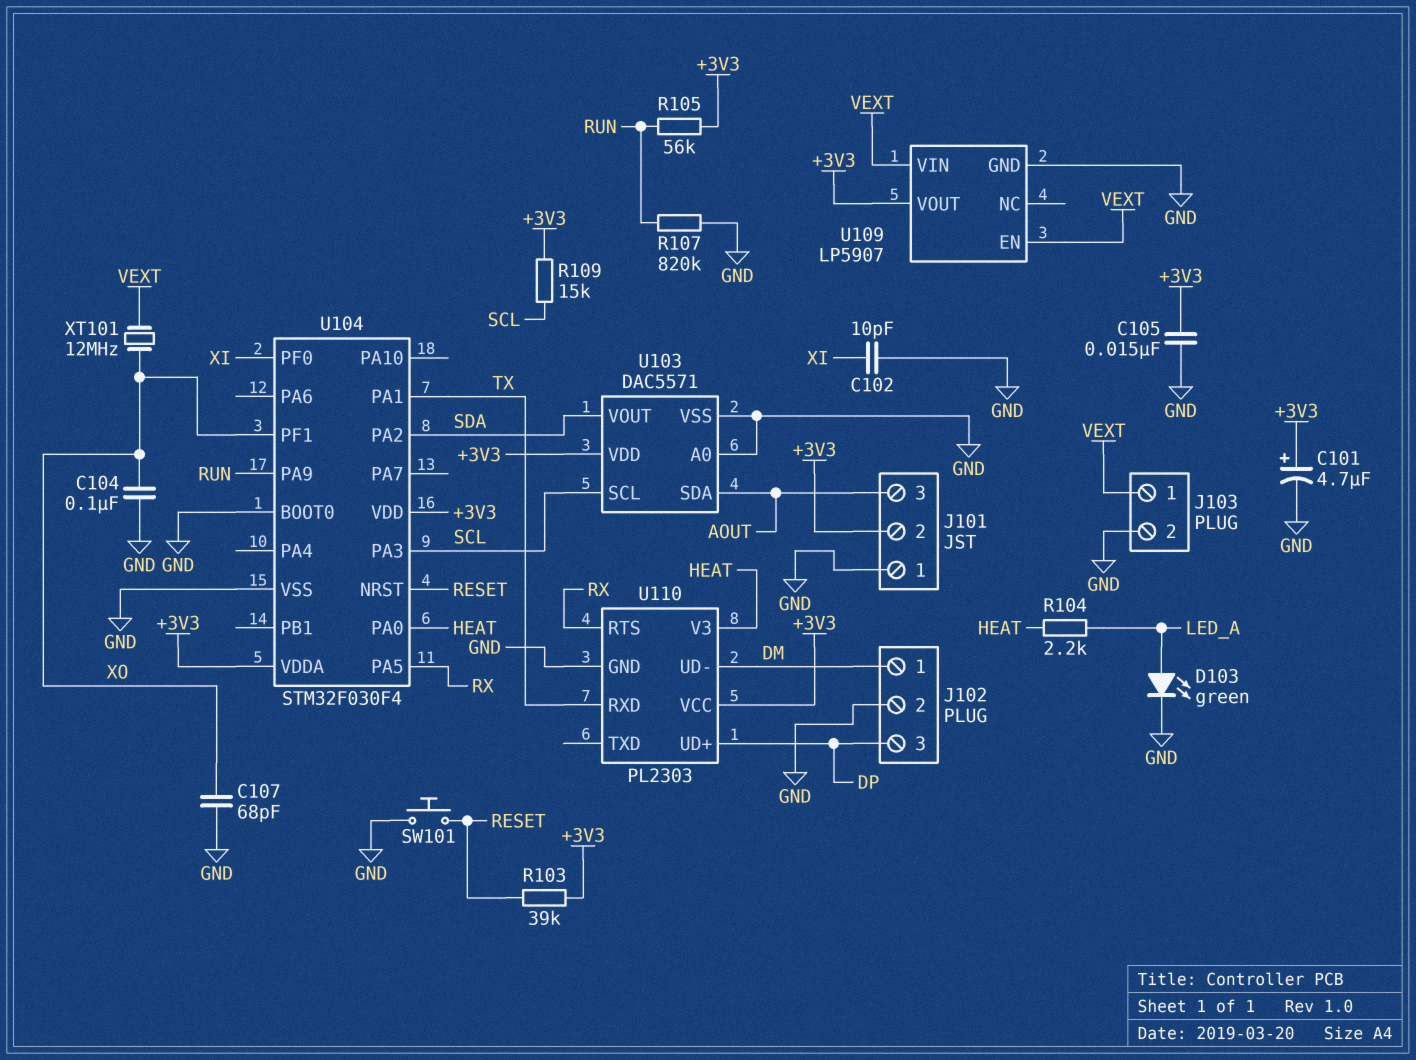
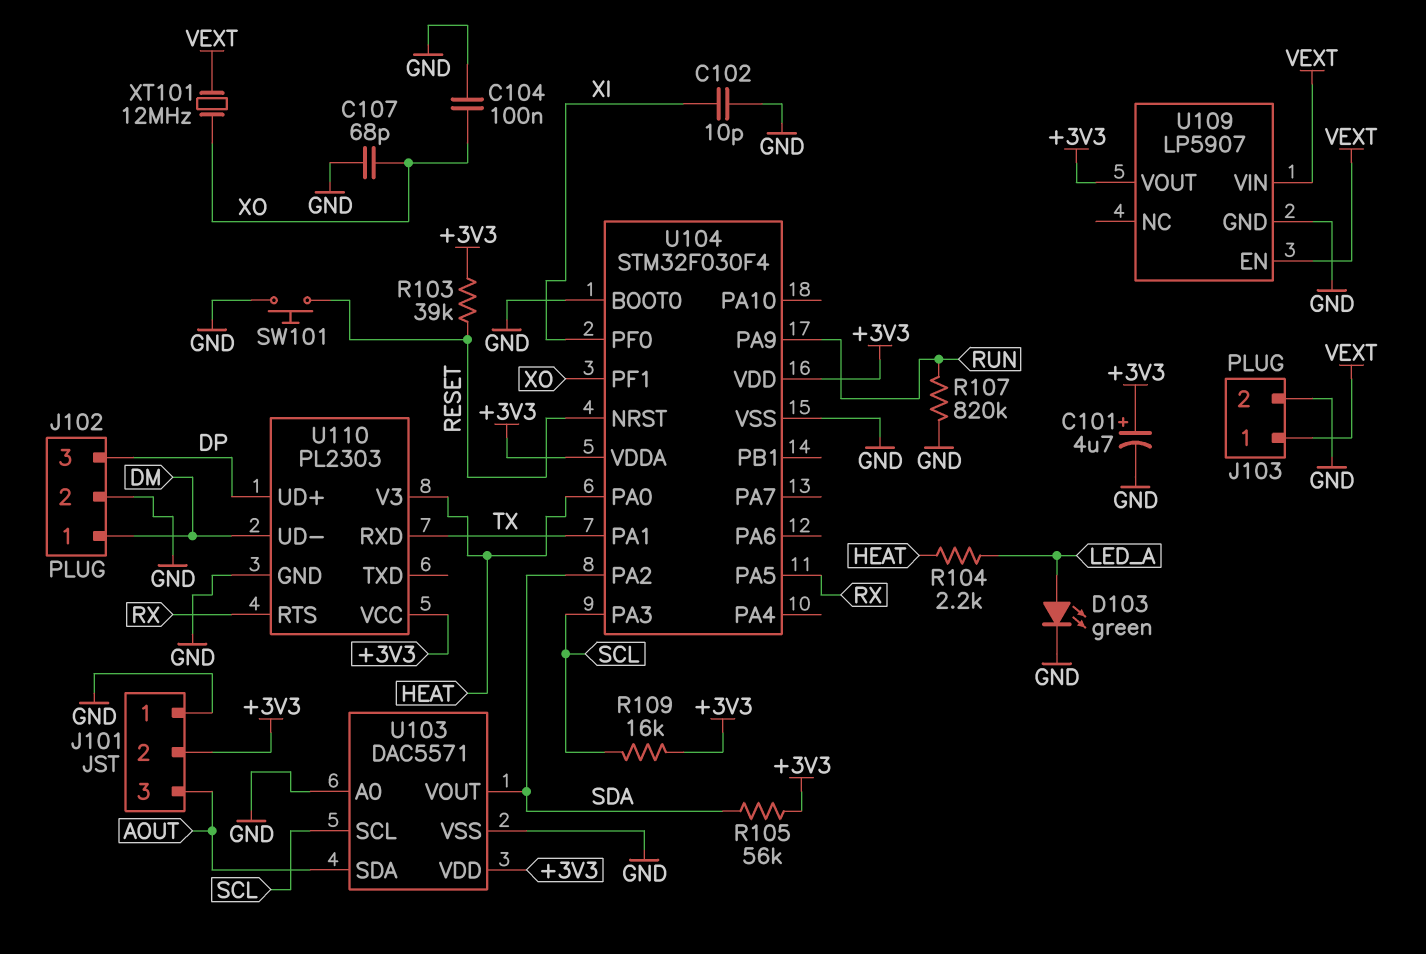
C105: 15nF (+3V3, GND) -> none
R105: 56k (+3V3, RUN) -> 56k (+3V3, SDA)
R109: 15k (+3V3, SCL) -> 16k (+3V3, SCL)

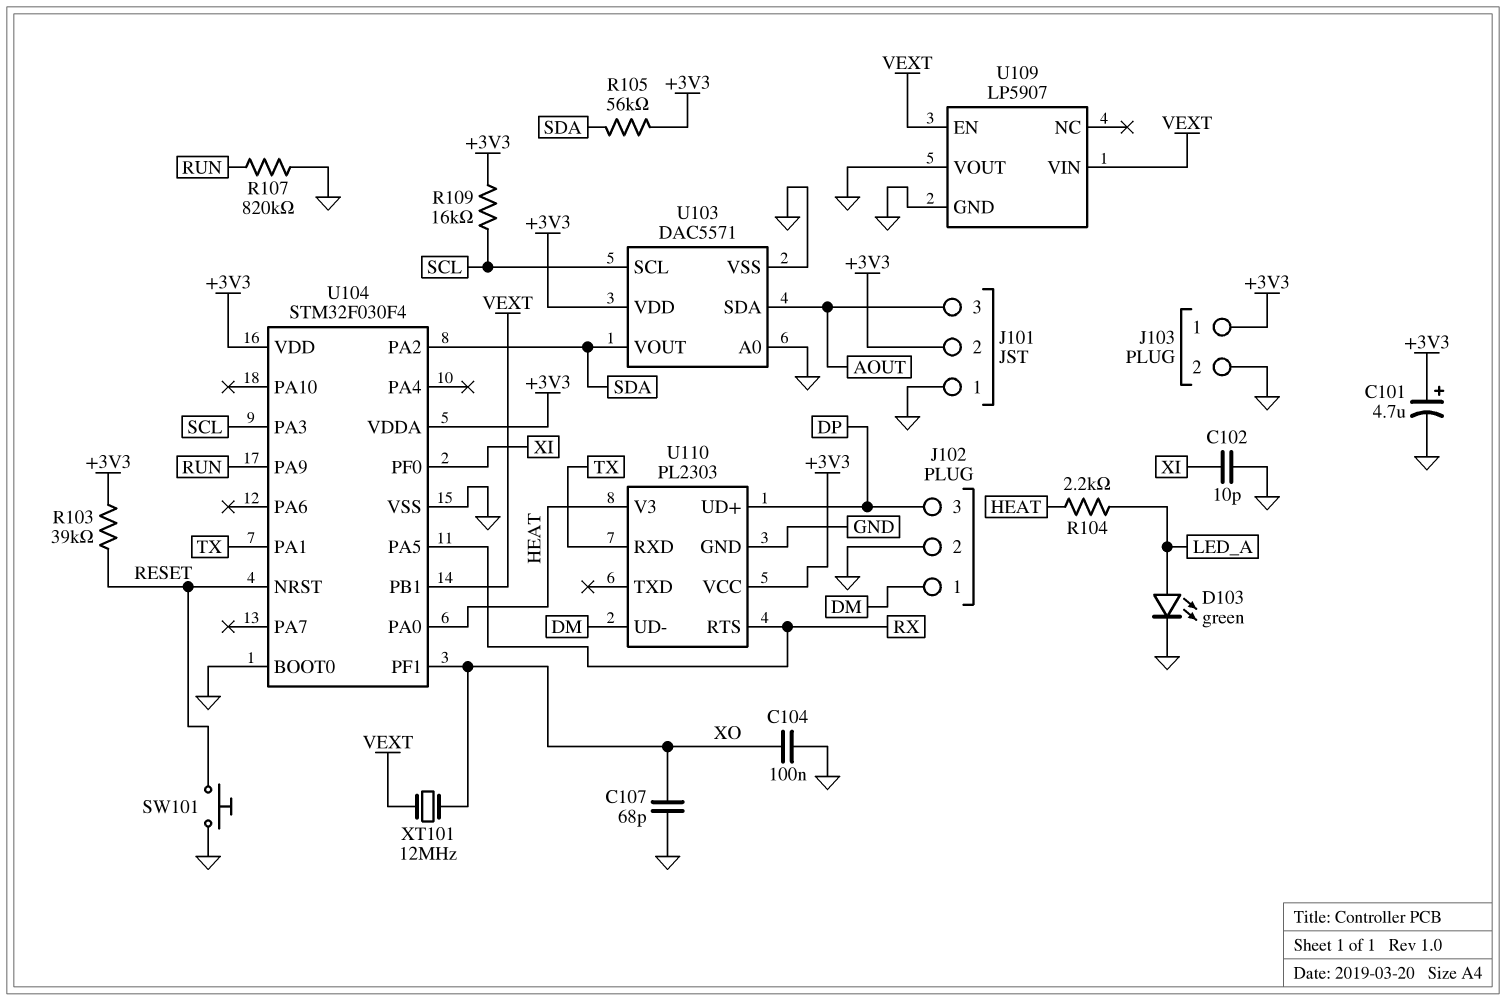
J103 pin 1: VEXT -> +3V3
U104 pin PB1: none -> VEXT
U109 pin VOUT: +3V3 -> GND

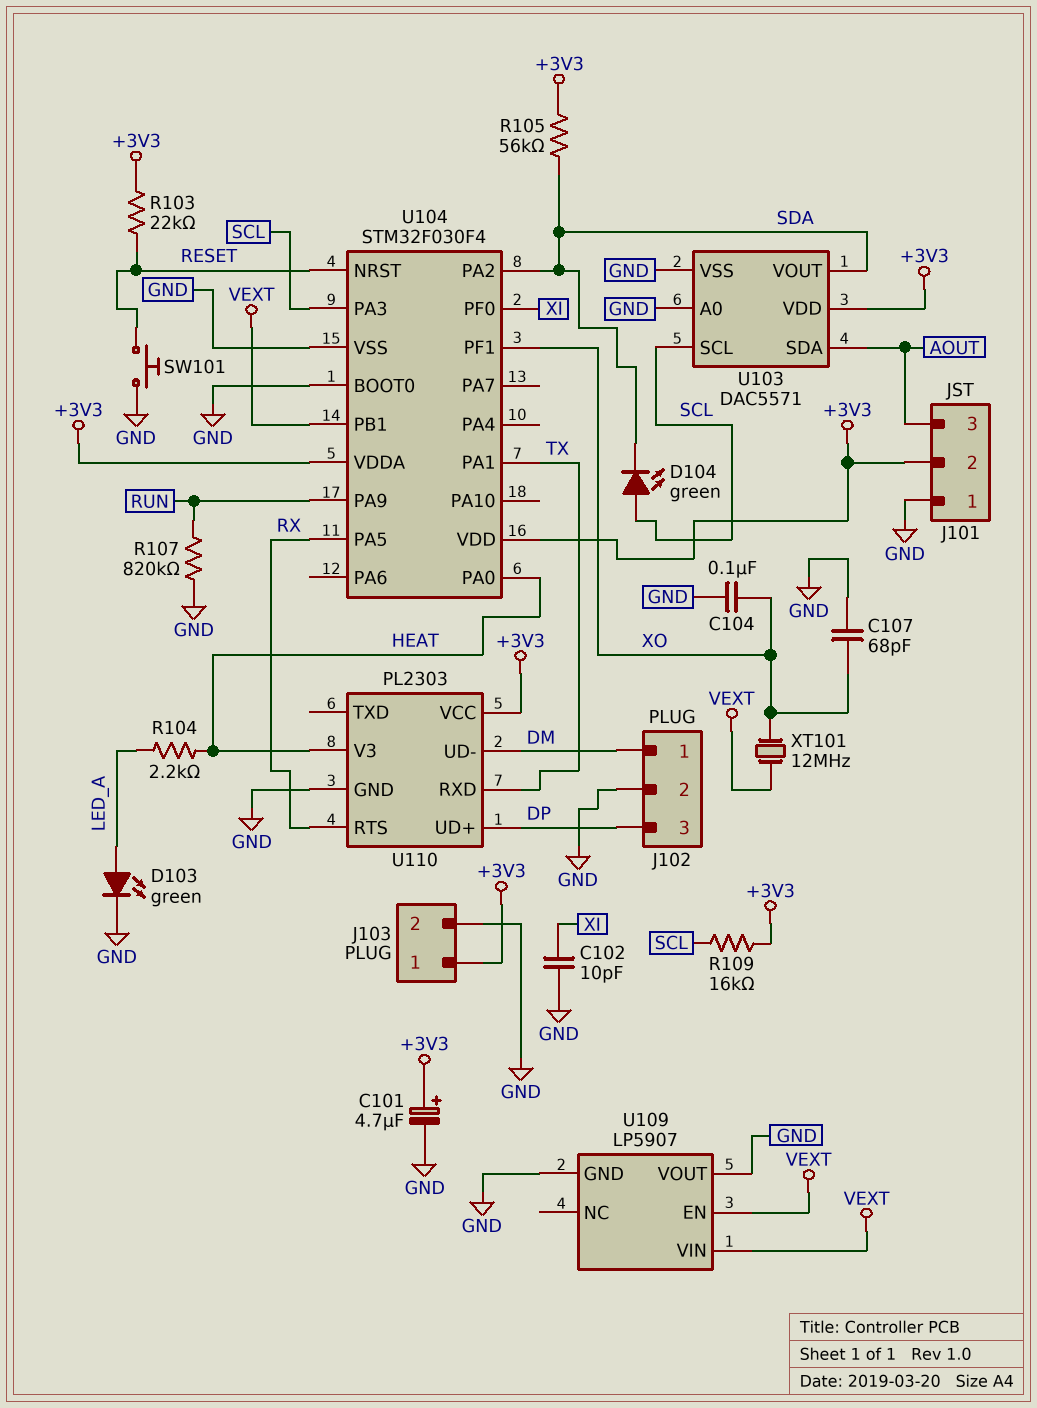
D104: none -> LED green (A SCL, K SDA)
R103: 39k (+3V3, RESET) -> 22k (+3V3, RESET)

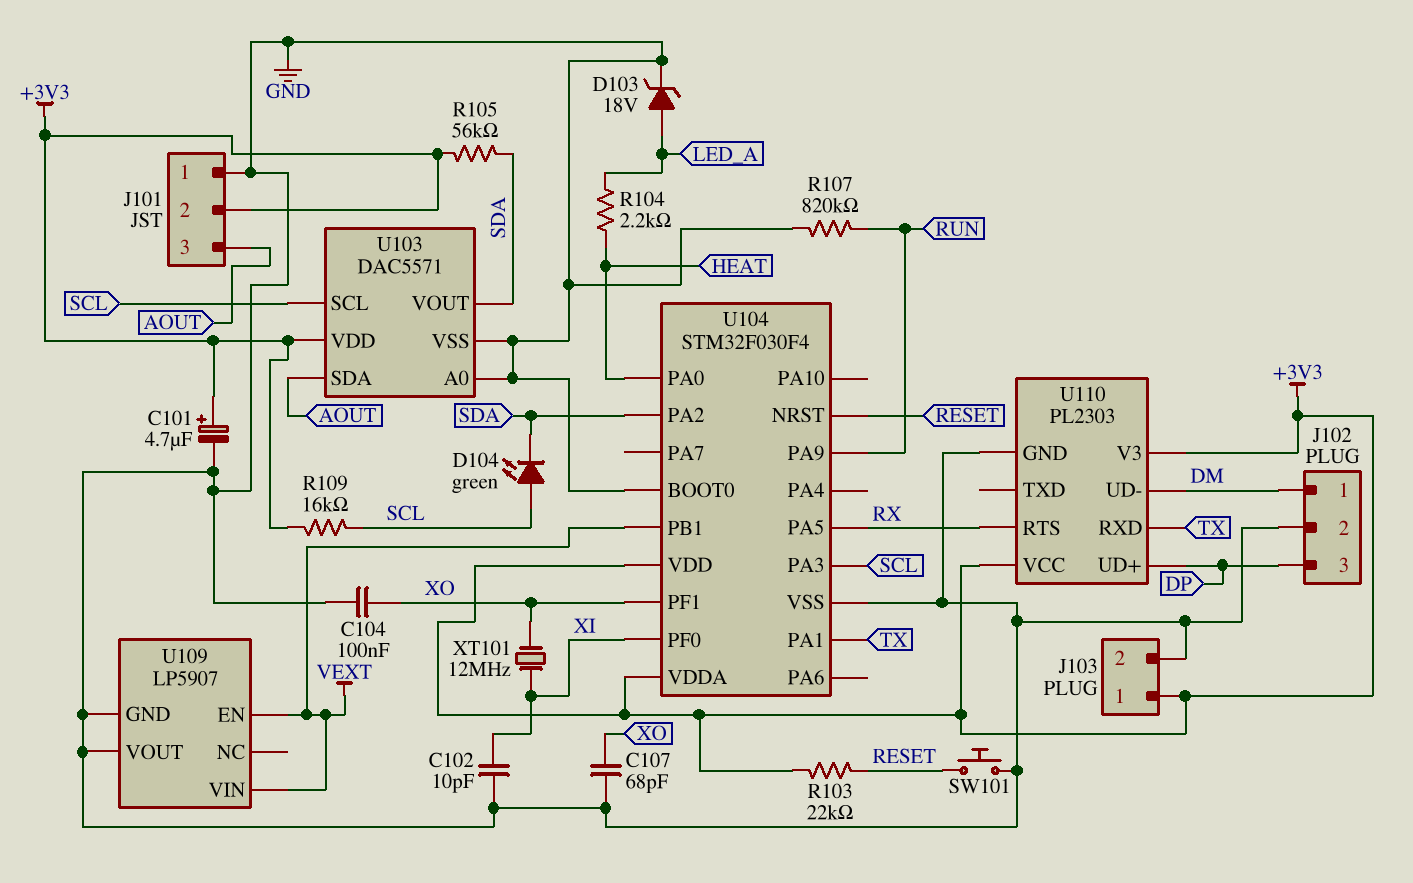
D103: LED green (A LED_A, K GND) -> zener 18V (A LED_A, K GND)
U110 pin V3: HEAT -> +3V3
XT101: 12MHz (VEXT, XO) -> 12MHz (XI, XO)

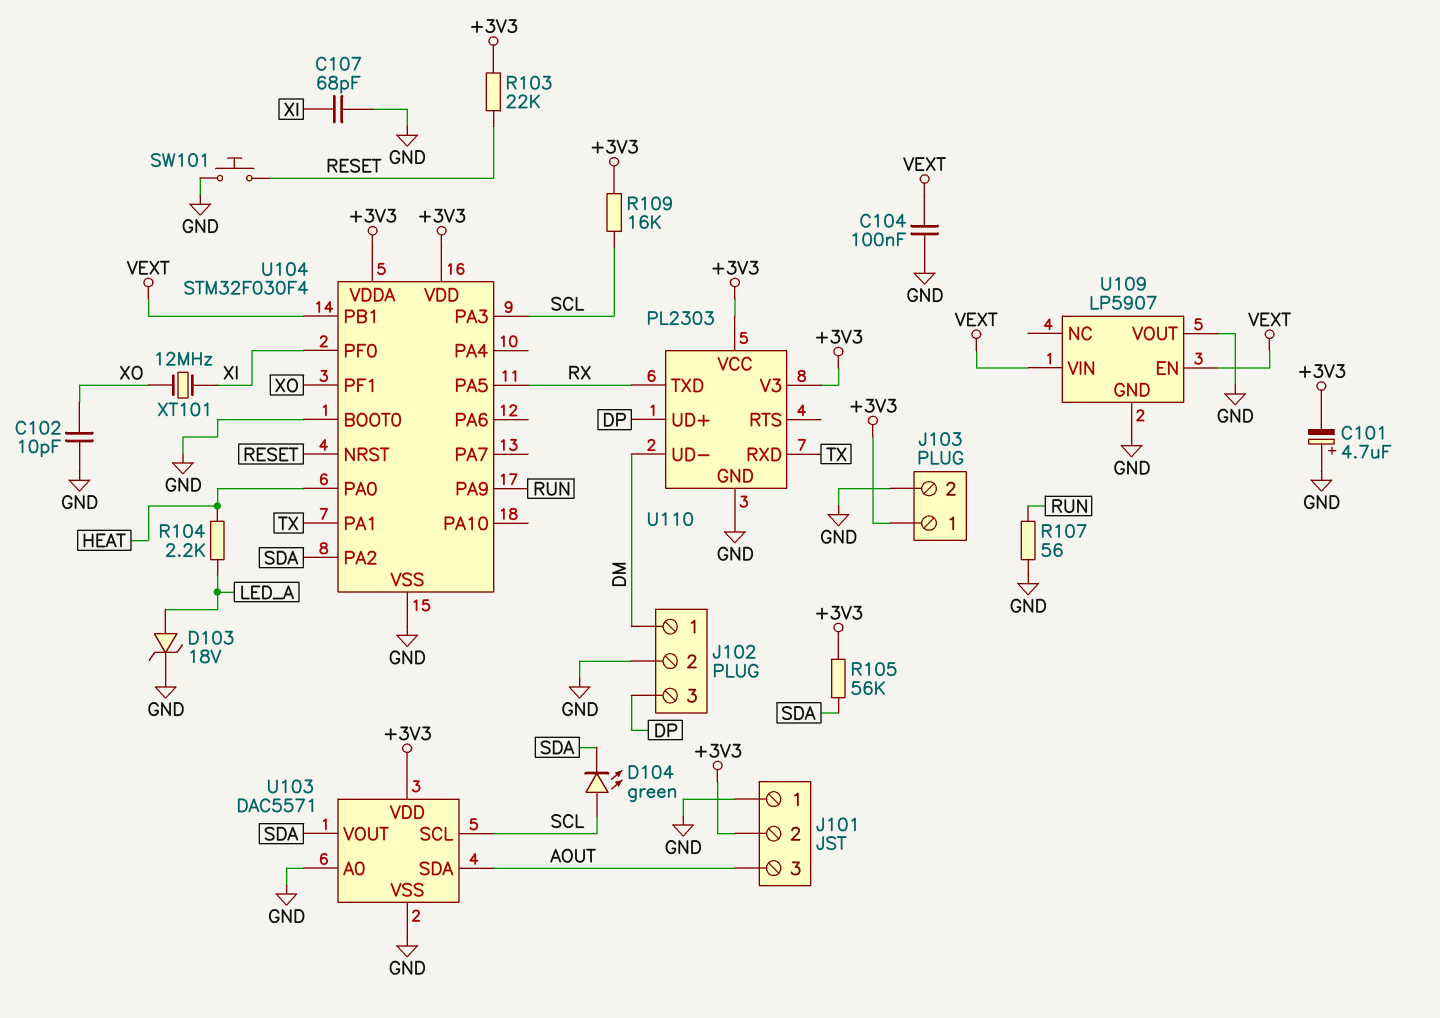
C101: 4.7uF (plus +3V3, minus GND) -> 4.7uF (plus GND, minus +3V3)
C102: 10pF (GND, XI) -> 10pF (GND, XO)
C104: 100nF (GND, XO) -> 100nF (GND, VEXT)
C107: 68pF (GND, XO) -> 68pF (GND, XI)
R107: 820k (GND, RUN) -> 56 (GND, RUN)
U110 pin RTS: RX -> none
U110 pin TXD: none -> RX

